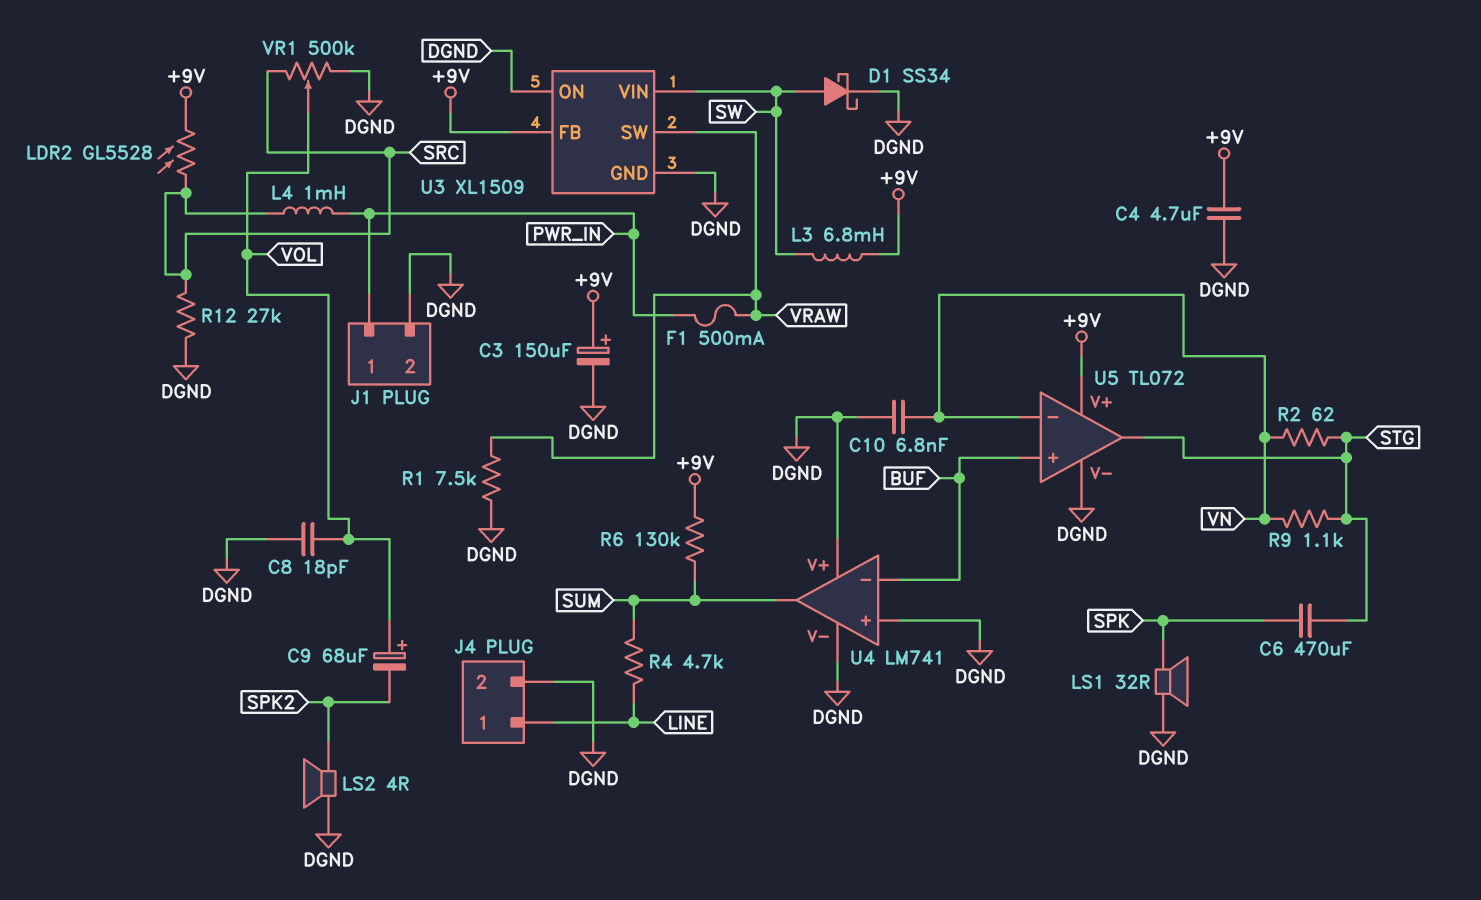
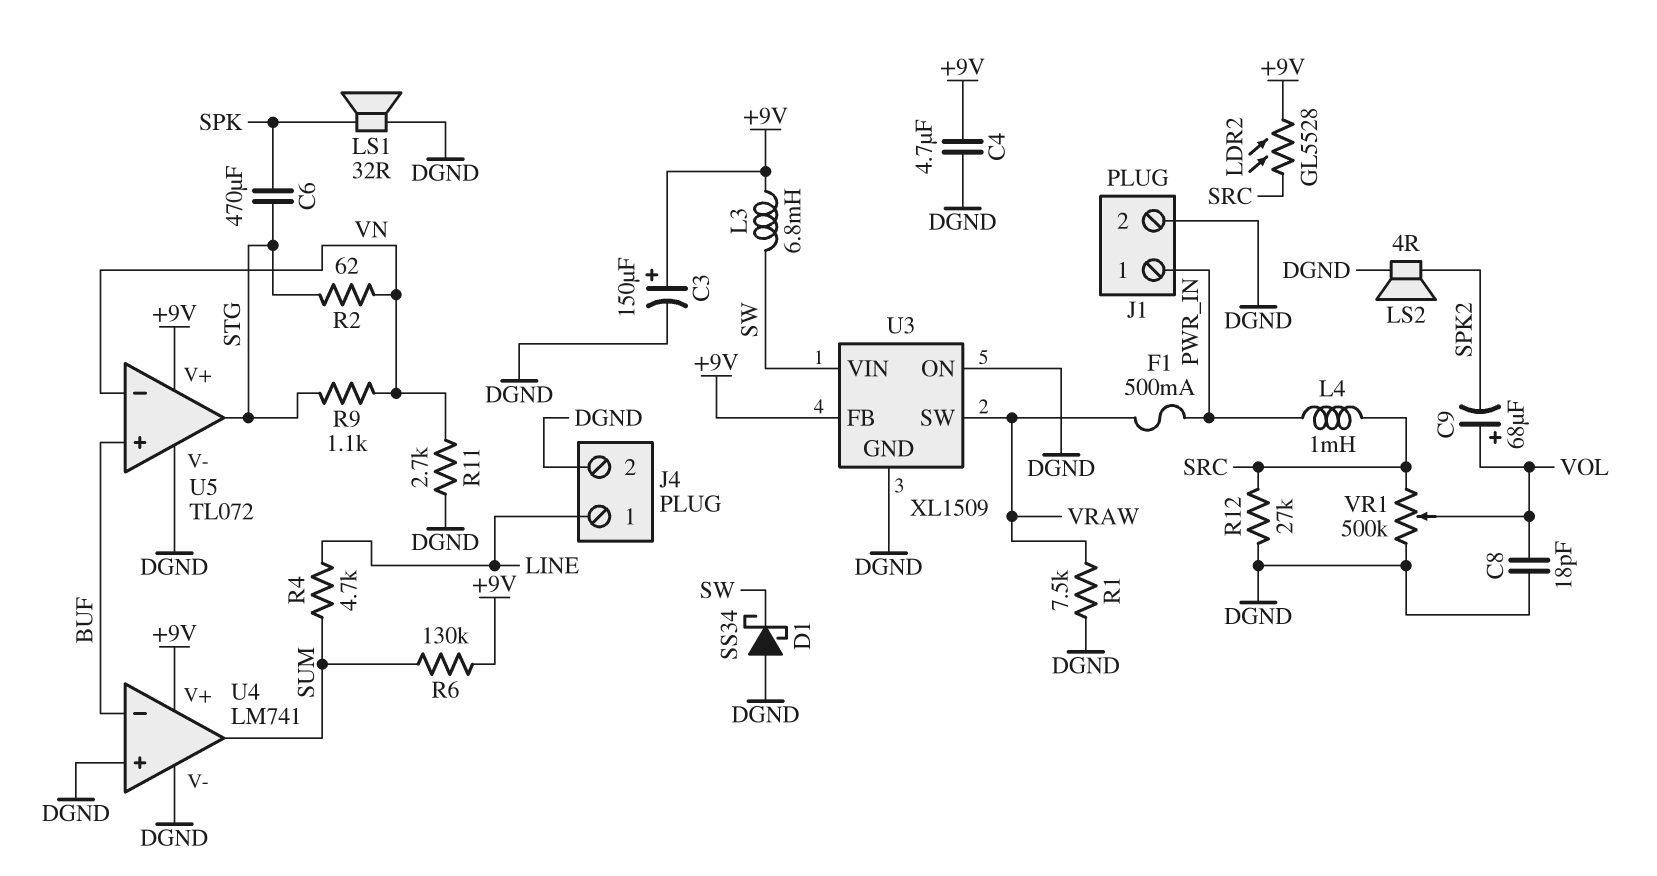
C10: 6.8nF (DGND, VN) -> none
D1: schottky SS34 (A SW, K DGND) -> schottky SS34 (A DGND, K SW)
R11: none -> 2.7k (DGND, VN)
U4 pin V+: DGND -> +9V

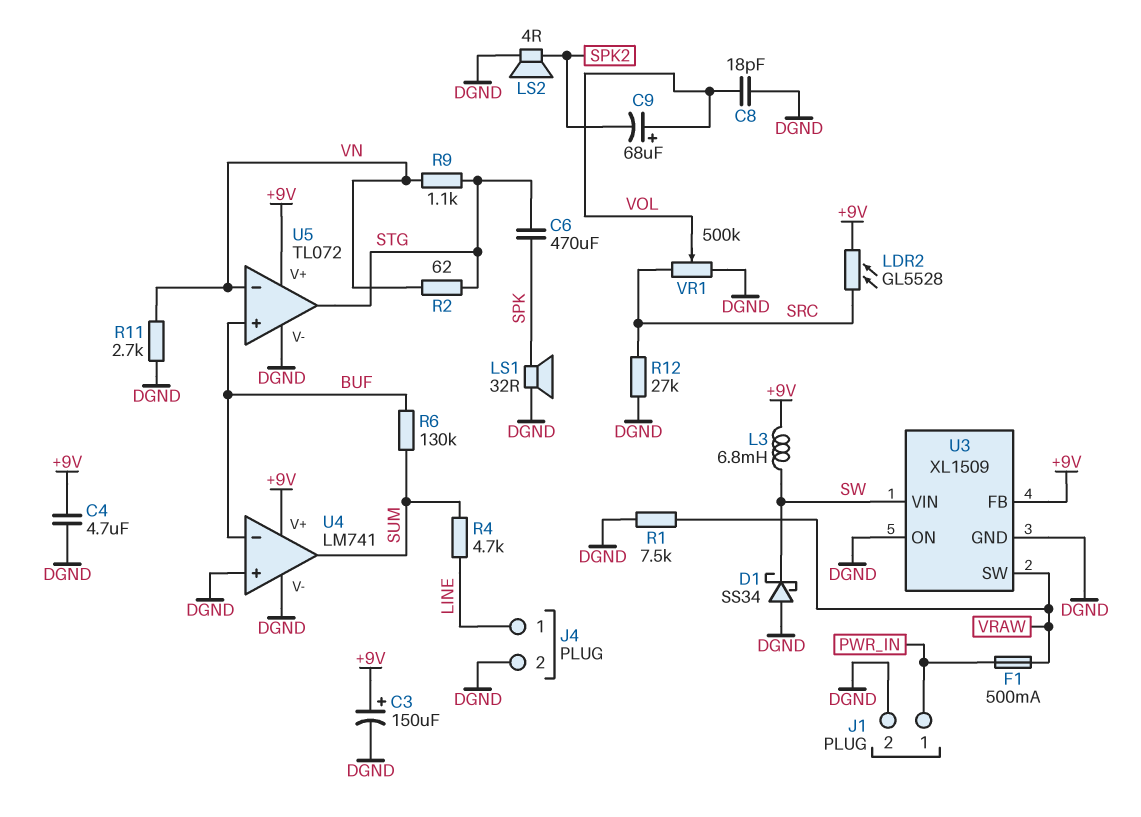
L4: 1mH (PWR_IN, SRC) -> none
R6: 130k (+9V, SUM) -> 130k (BUF, SUM)

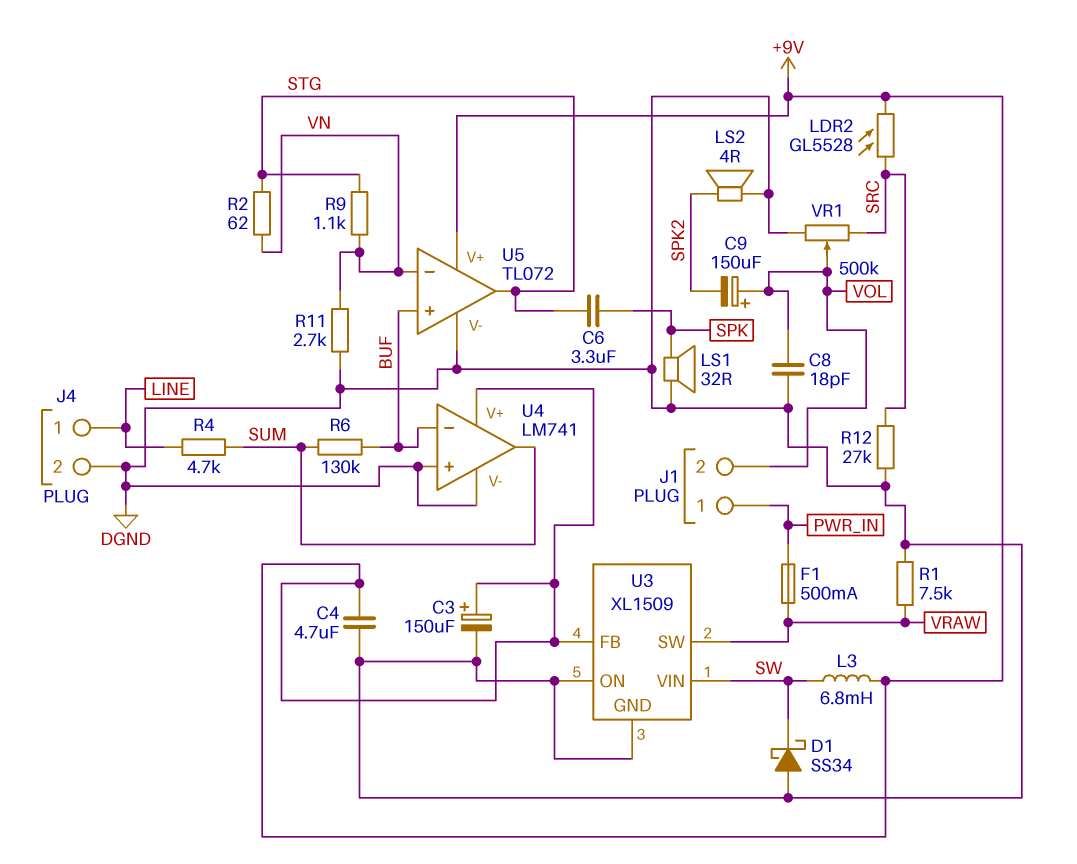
C6: 470uF (SPK, STG) -> 3.3uF (SPK, STG)
C9: 68uF (plus VOL, minus SPK2) -> 150uF (plus VOL, minus SPK2)
J1 pin 2: DGND -> VOL

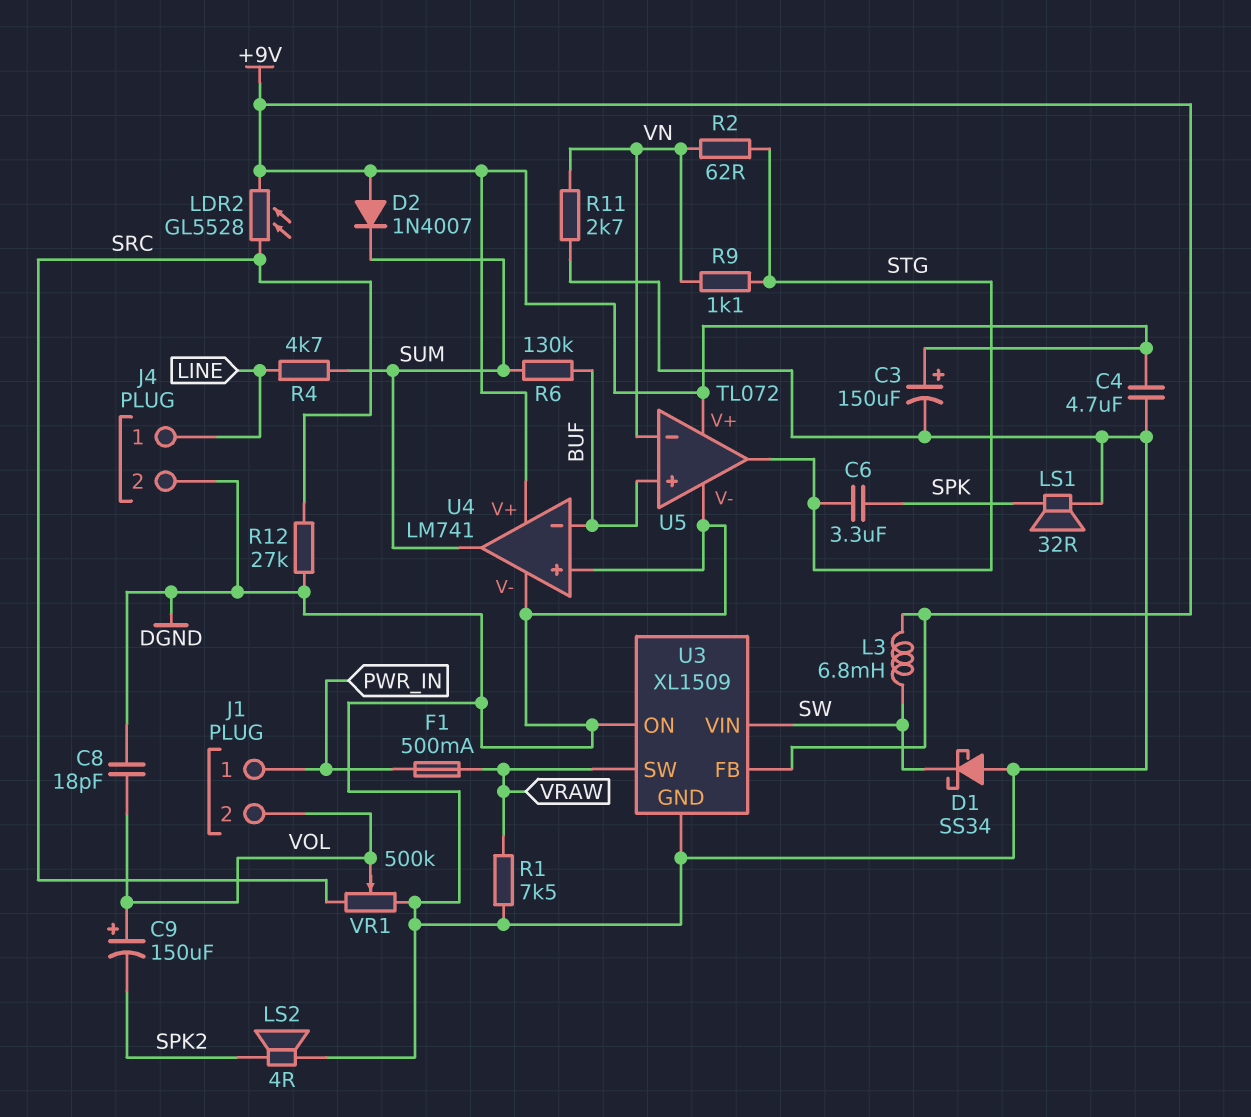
D2: none -> diode 1N4007 (A +9V, K SUM)

